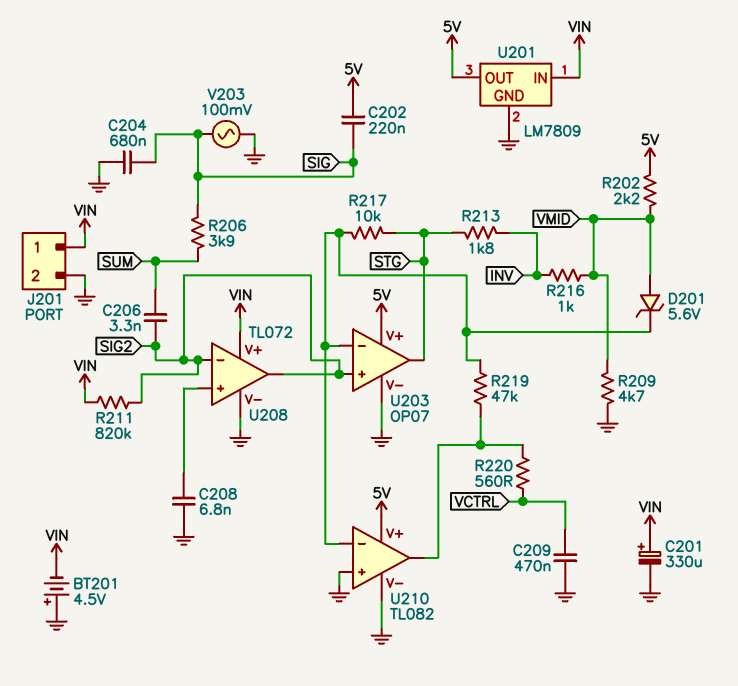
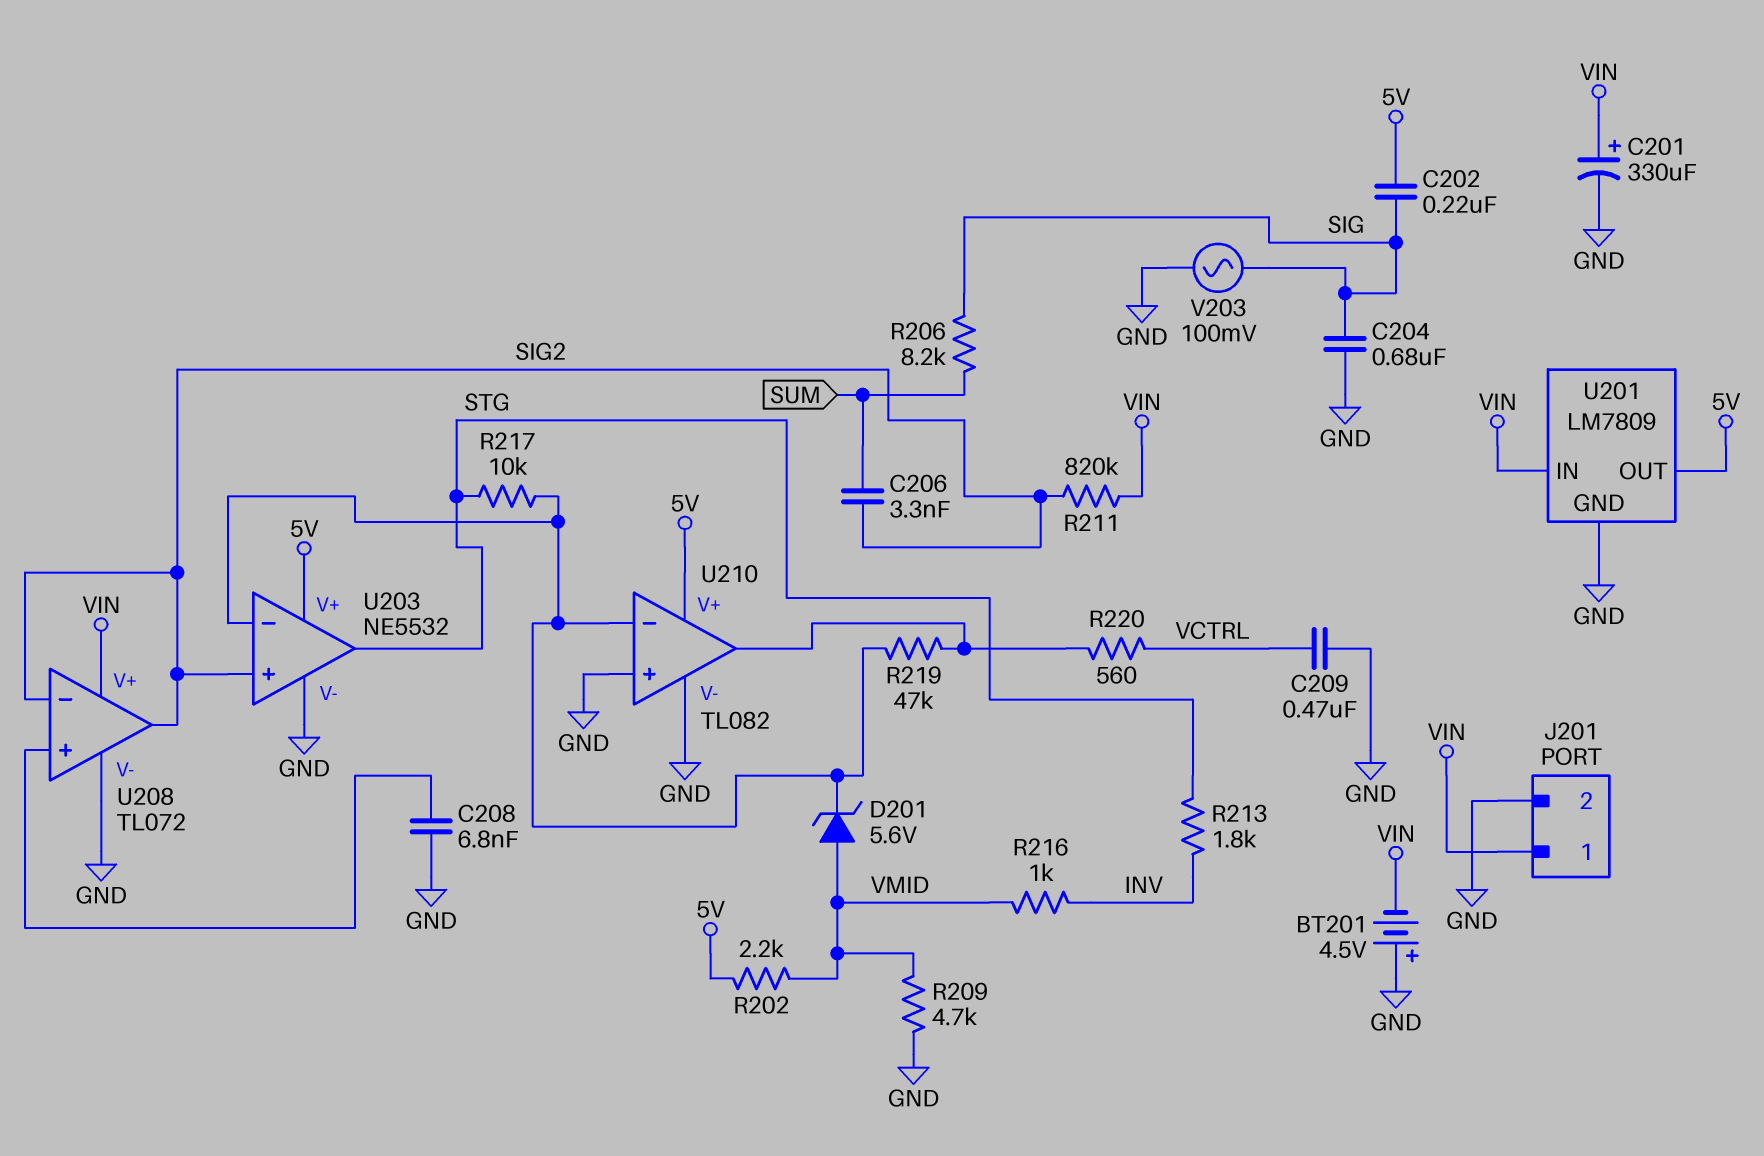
R206: 3.9k (SIG, SUM) -> 8.2k (SIG, SUM)
U203: OP07 -> NE5532

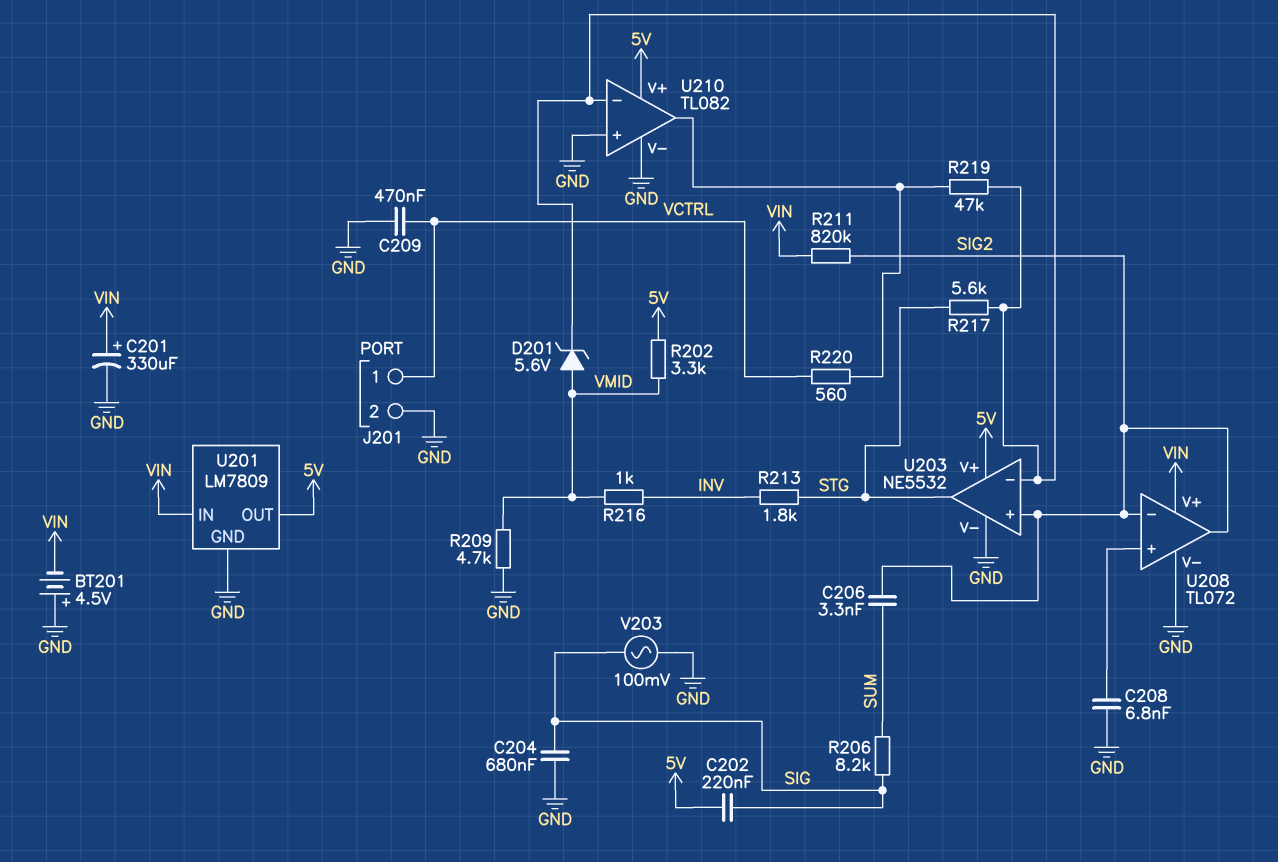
J201 pin 1: VIN -> VCTRL
R202: 2.2k (5V, VMID) -> 3.3k (5V, VMID)
R217: 10k (STG, U203/in-) -> 5.6k (STG, U203/in-)

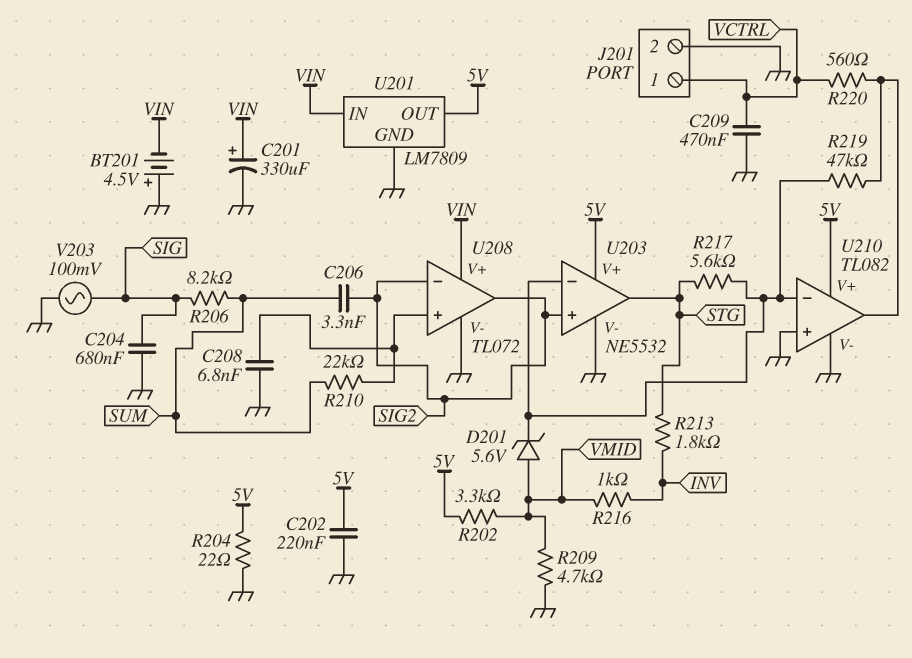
C202: 220nF (5V, SIG) -> 220nF (5V, GND)
R204: none -> 22 (5V, GND)
R210: none -> 22k (SUM, U208/in+)
R211: 820k (SIG2, VIN) -> none

